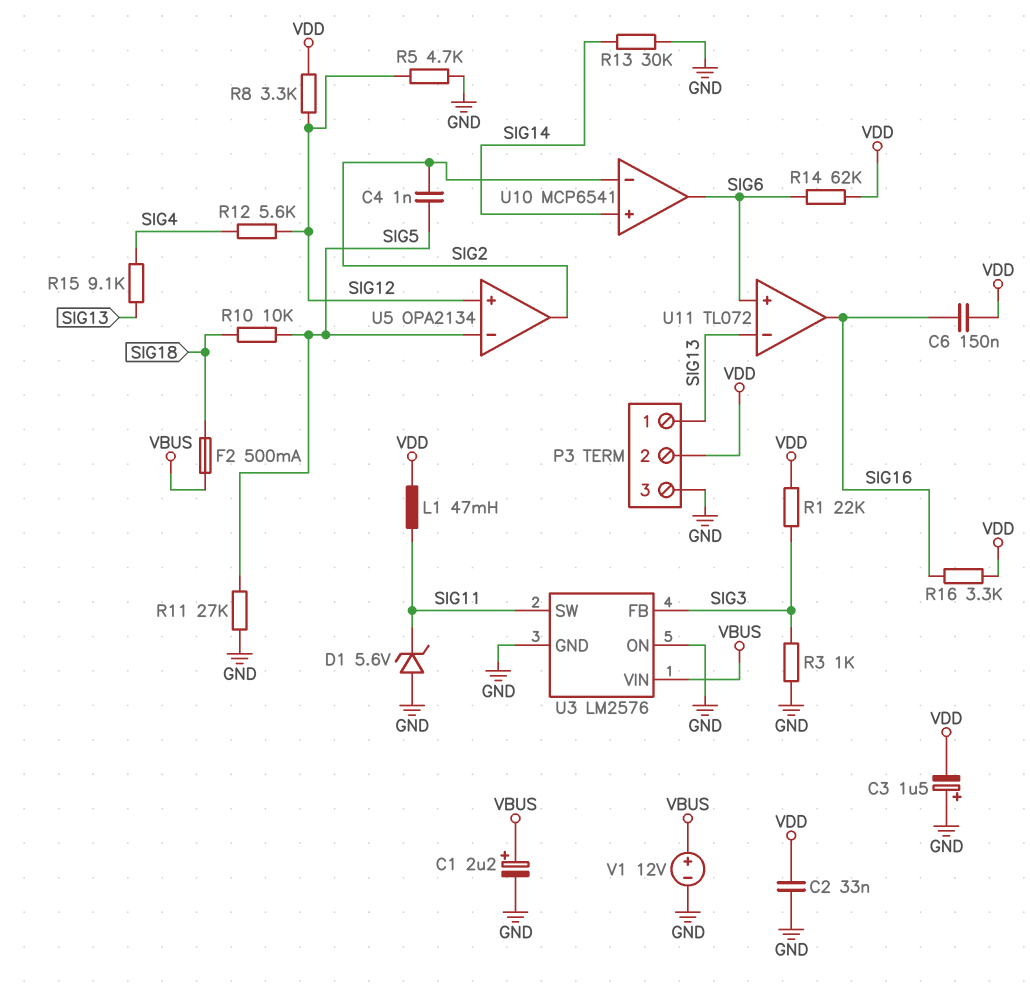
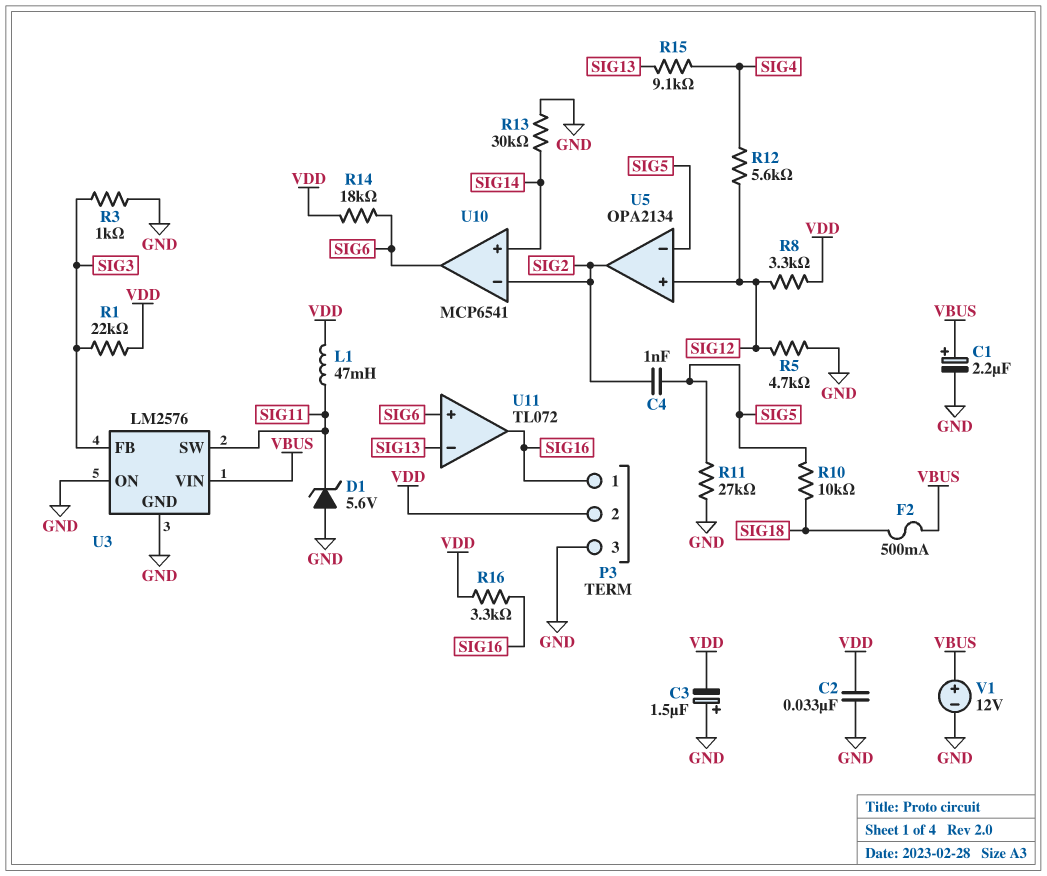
C6: 150nF (SIG16, VDD) -> none
P3 pin 1: SIG13 -> SIG16
R14: 62k (SIG6, VDD) -> 18k (SIG6, VDD)

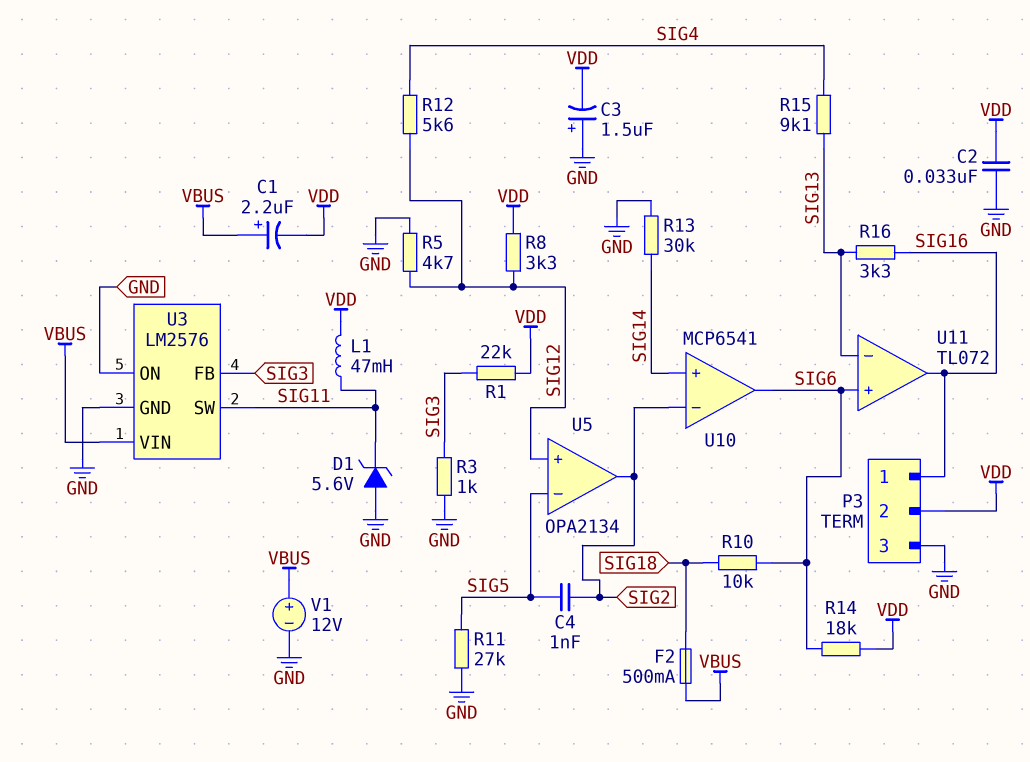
C1: 2.2uF (plus VBUS, minus GND) -> 2.2uF (plus VBUS, minus VDD)
R10: 10k (SIG5, SIG18) -> 10k (SIG6, SIG18)
R16: 3.3k (SIG16, VDD) -> 3.3k (SIG13, SIG16)

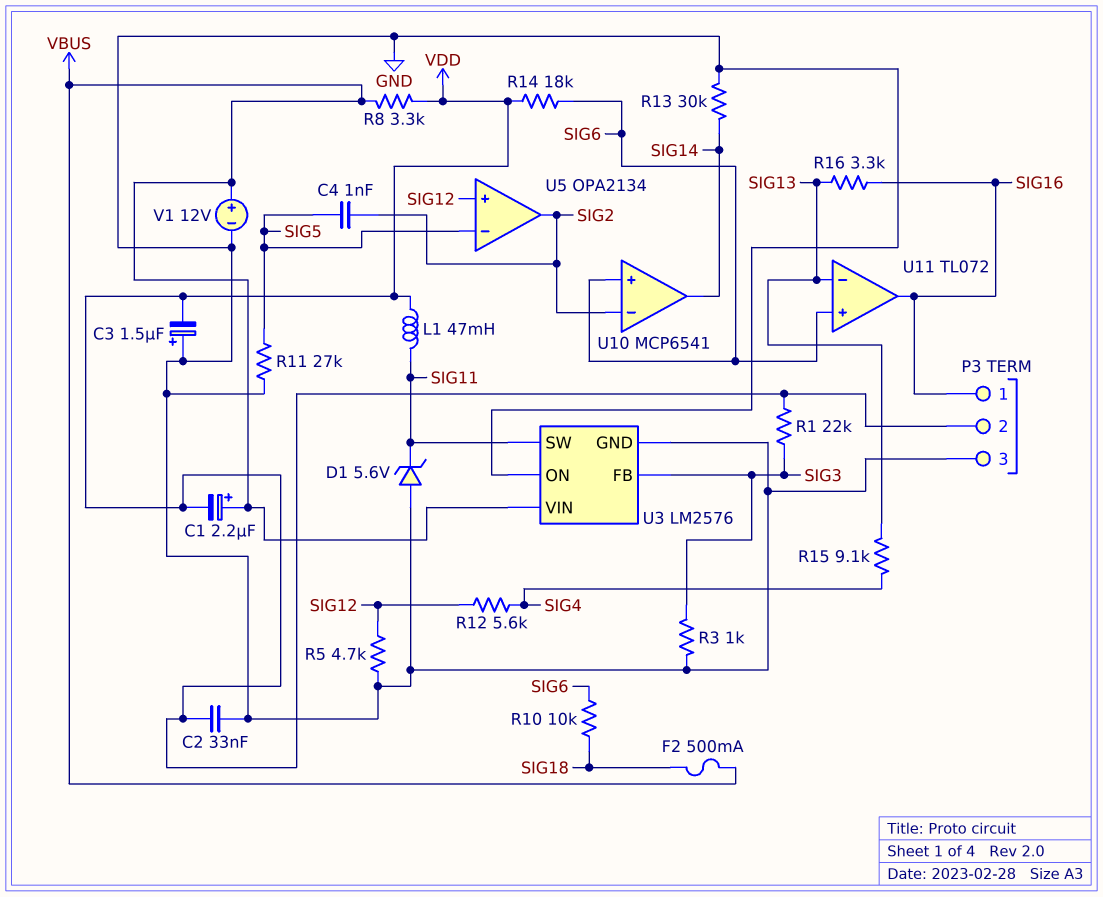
R8: 3.3k (SIG12, VDD) -> 3.3k (VBUS, VDD)
U10 pin in+: SIG14 -> SIG6
U10 pin out: SIG6 -> SIG14

